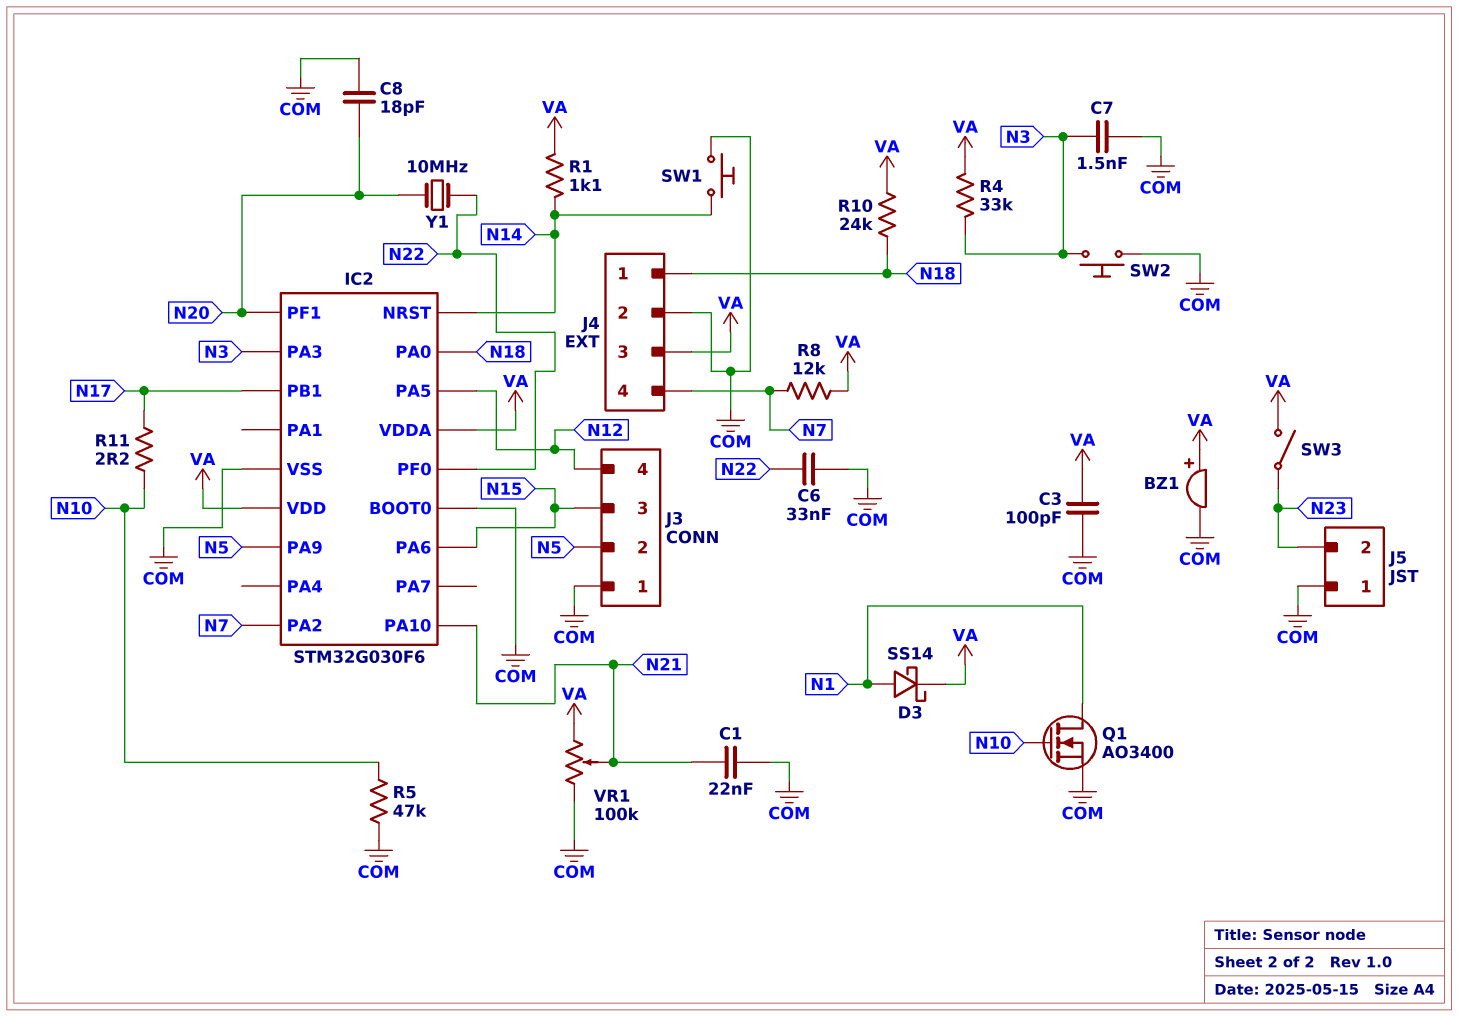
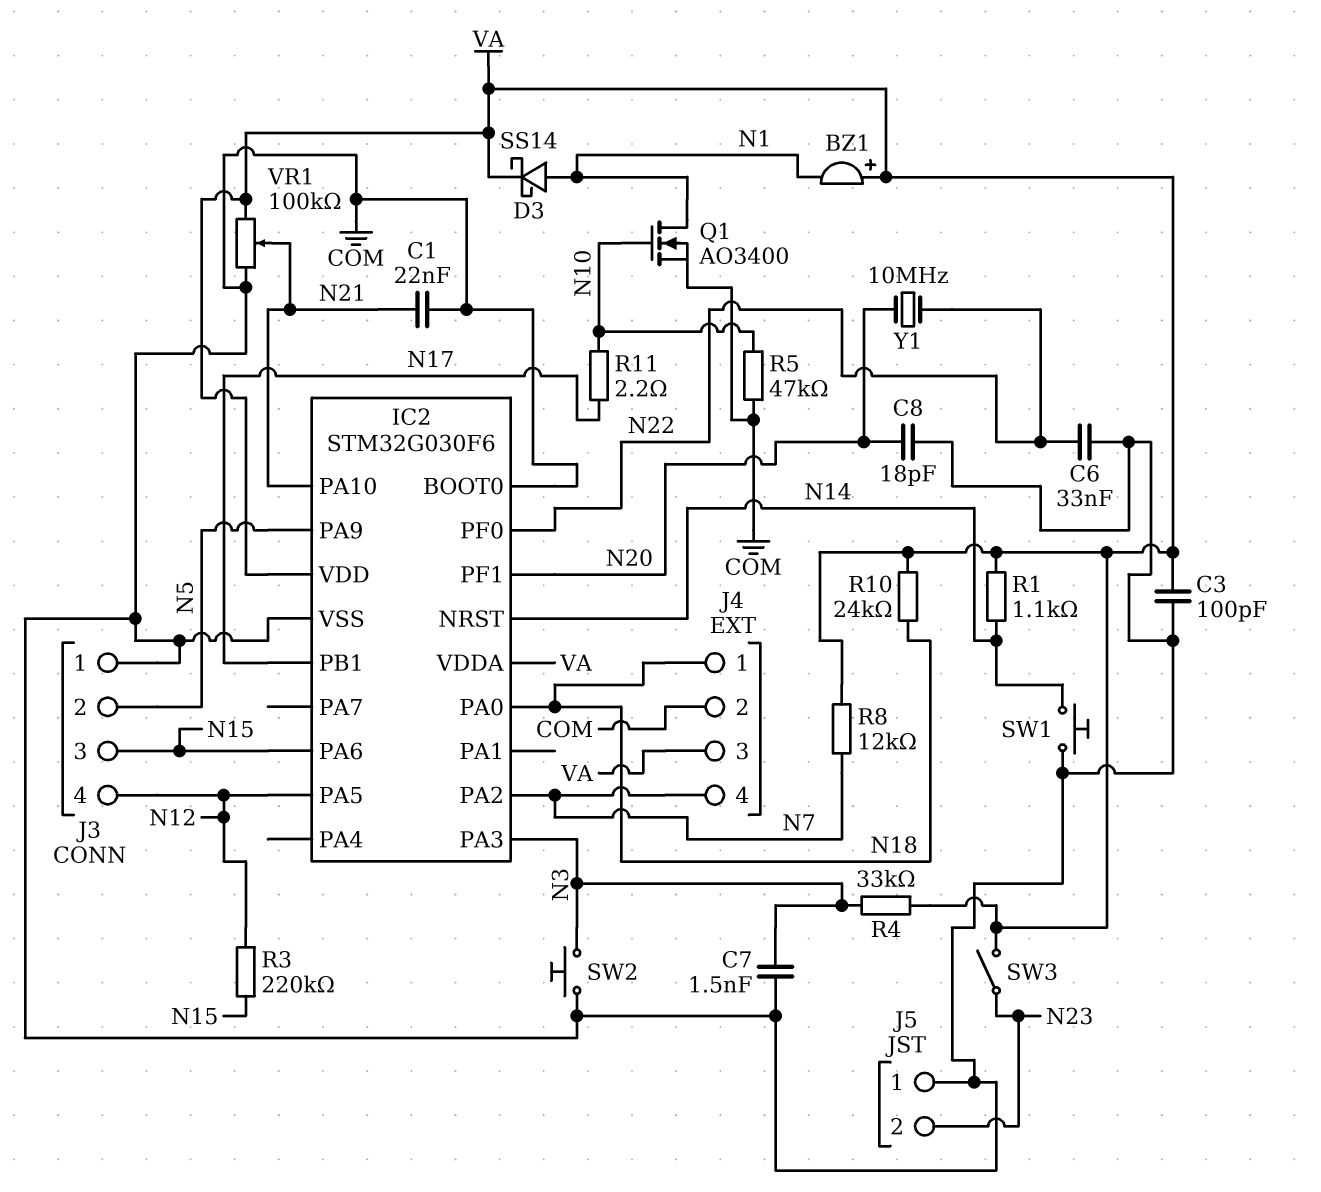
BZ1: buzzer (plus VA, minus COM) -> buzzer (plus VA, minus N1)
R3: none -> 220k (N12, N15)

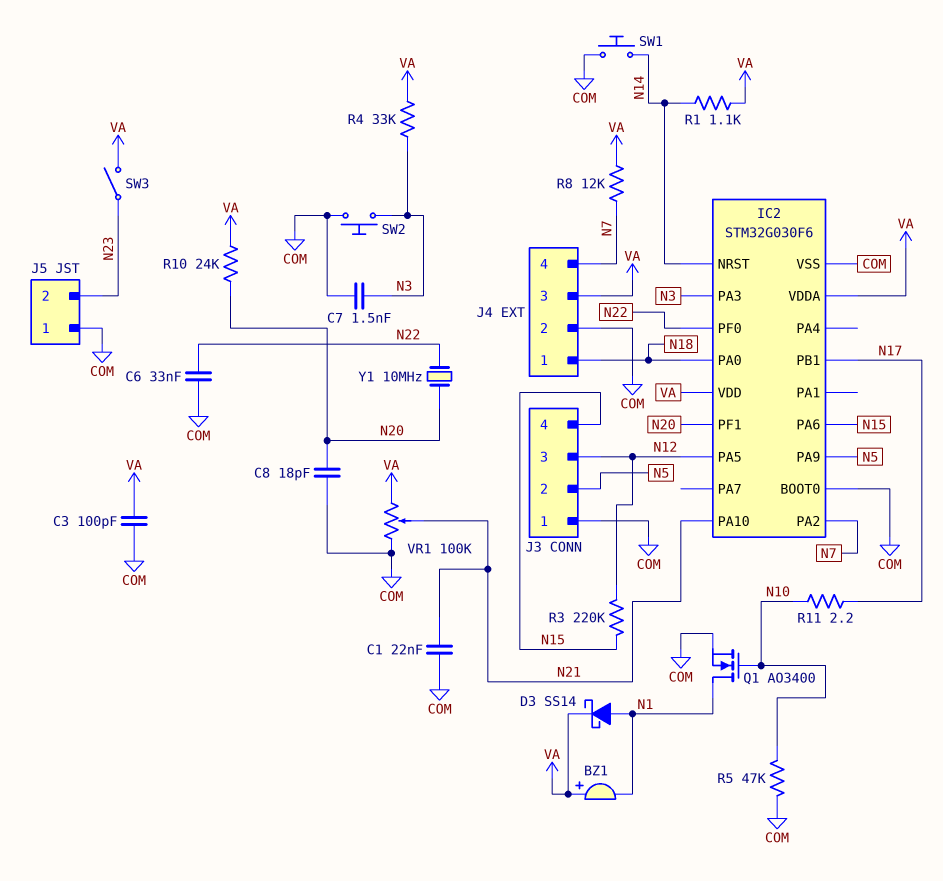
J3 pin 3: N15 -> N12
J3 pin 4: N12 -> N15
R10: 24k (N18, VA) -> 24k (N20, VA)

